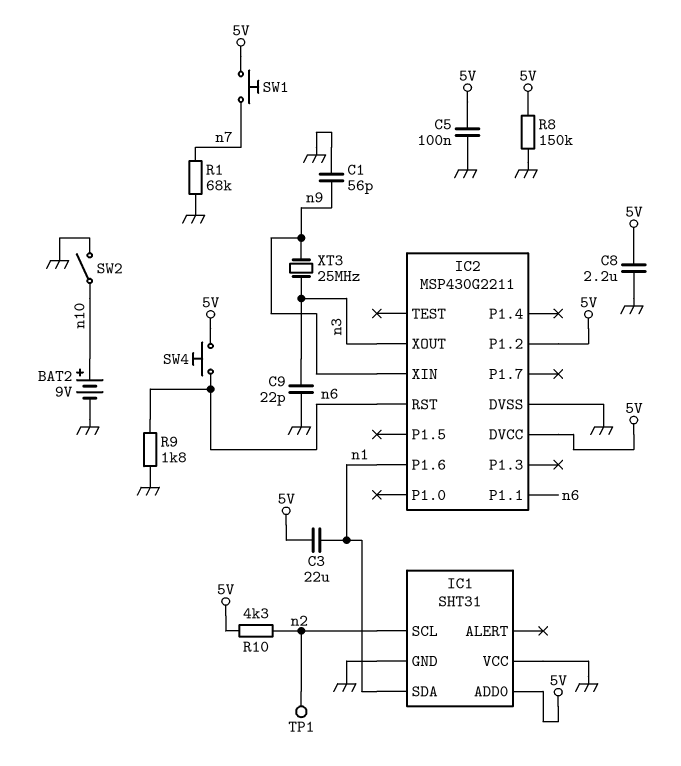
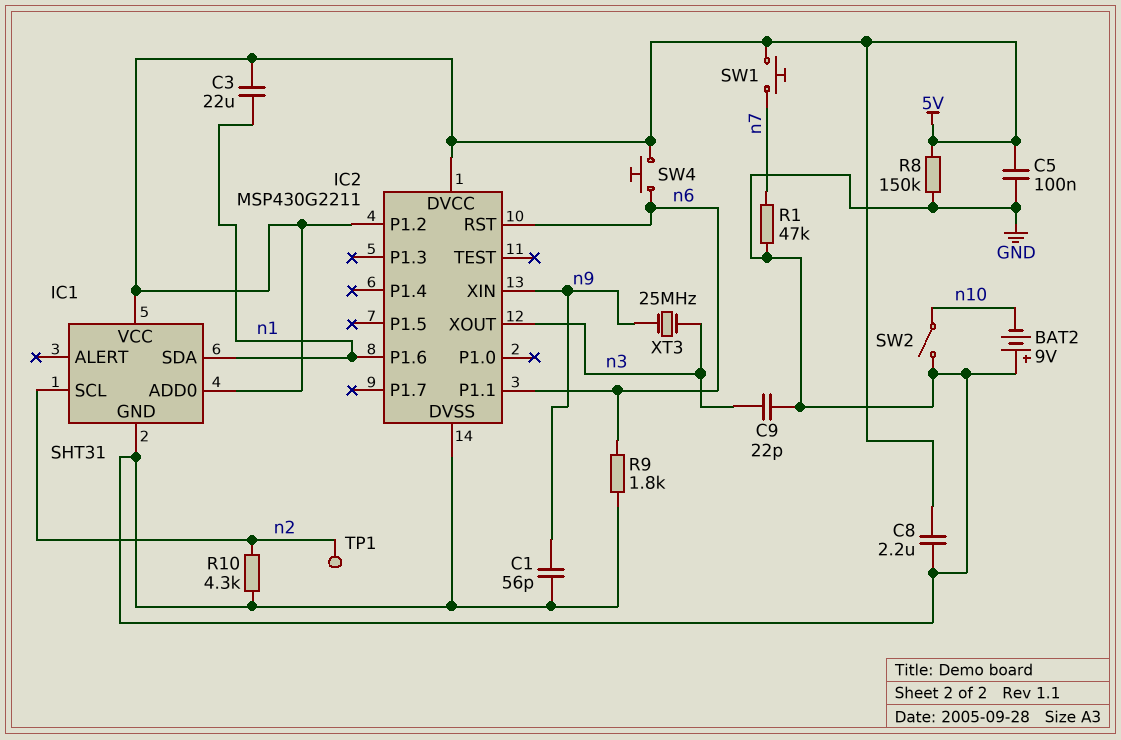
BAT2: 9V (plus n10, minus GND) -> 9V (plus GND, minus n10)
IC1 pin VCC: GND -> 5V
R1: 68k (GND, n7) -> 47k (GND, n7)
R10: 4.3k (5V, n2) -> 4.3k (GND, n2)

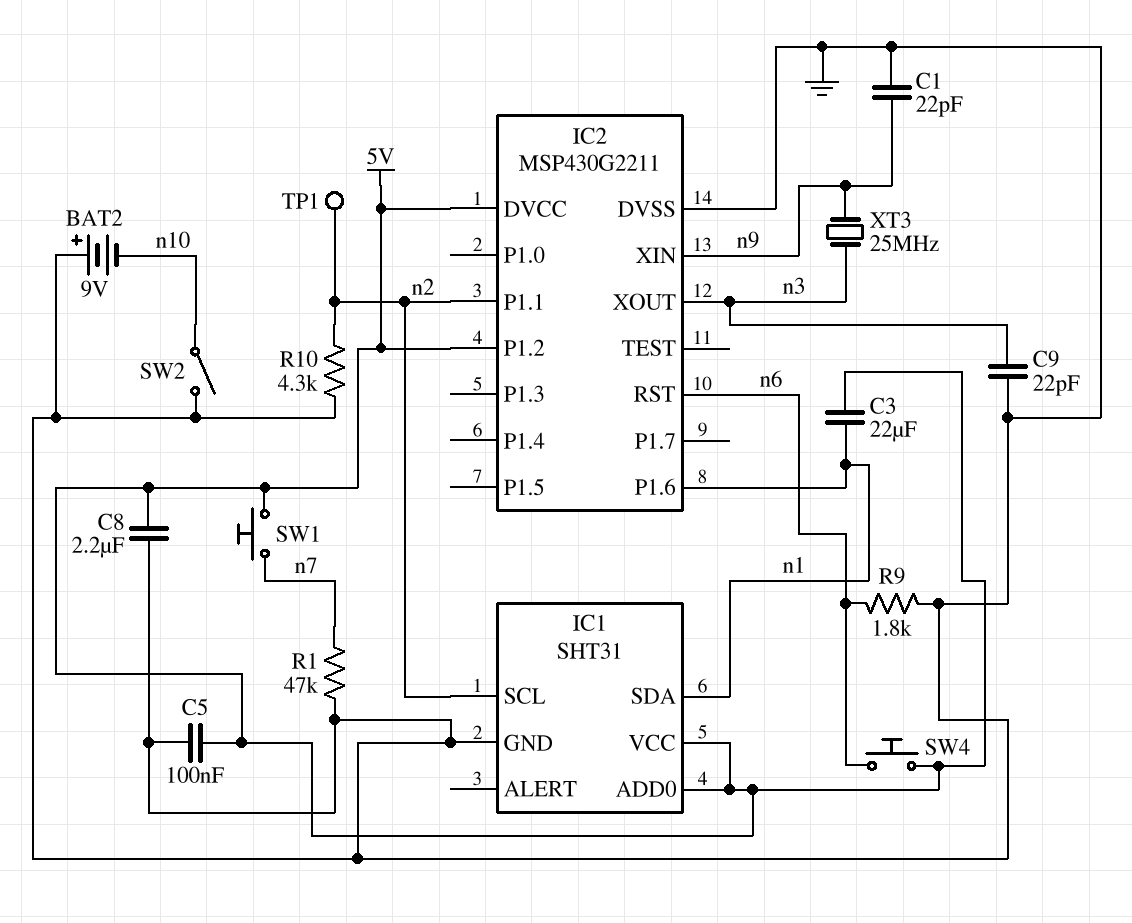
C1: 56pF (GND, n9) -> 22pF (GND, n9)
IC2 pin P1.1: n6 -> n2
R8: 150k (5V, GND) -> none

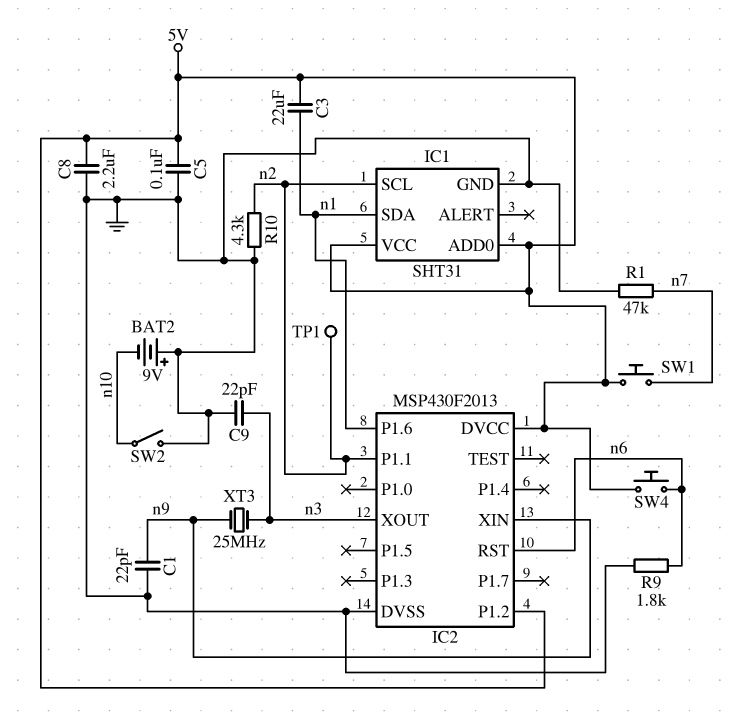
IC2: MSP430G2211 -> MSP430F2013

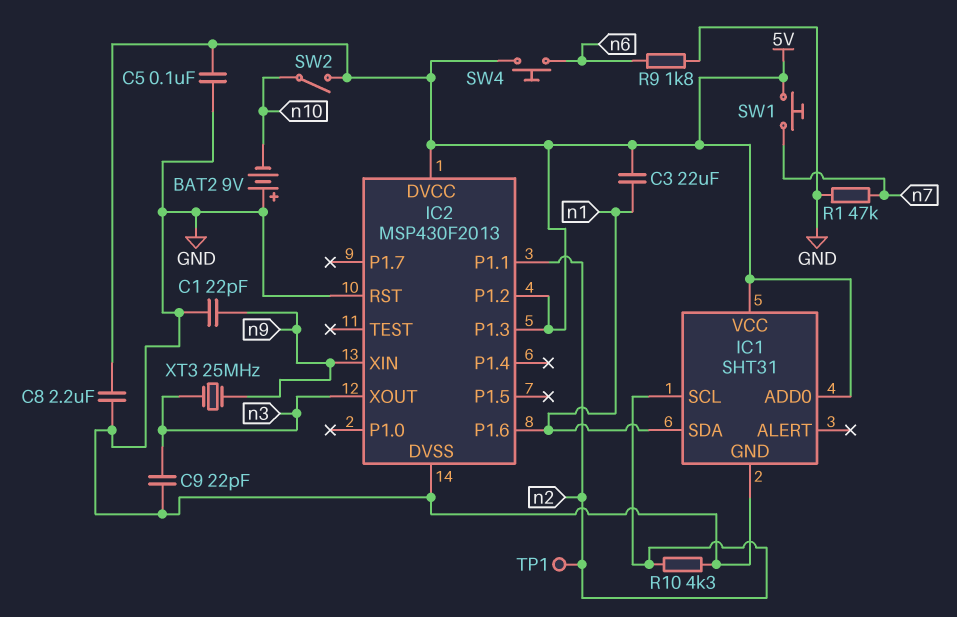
IC2 pin P1.3: none -> 5V
IC2 pin RST: n6 -> GND
SW2: switch (GND, n10) -> switch (5V, n10)

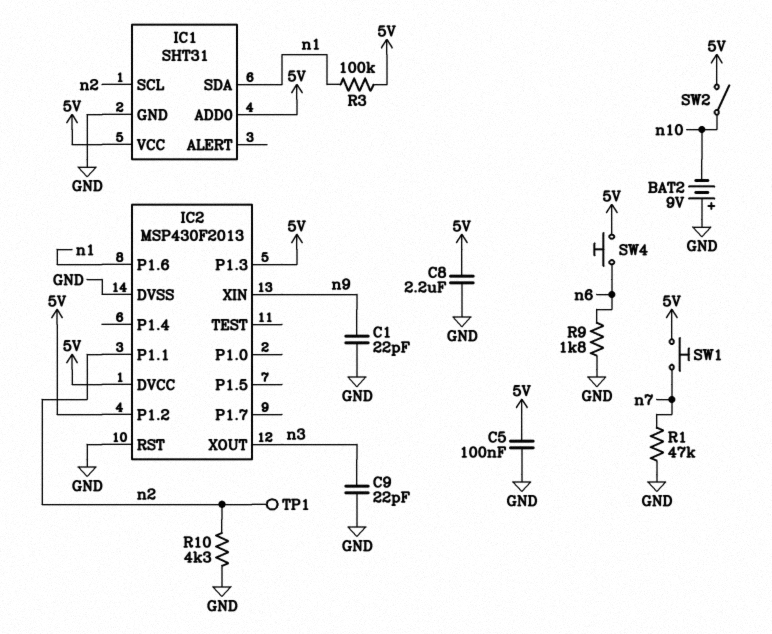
C3: 22uF (5V, n1) -> none
R3: none -> 100k (5V, n1)
XT3: 25MHz (n3, n9) -> none

